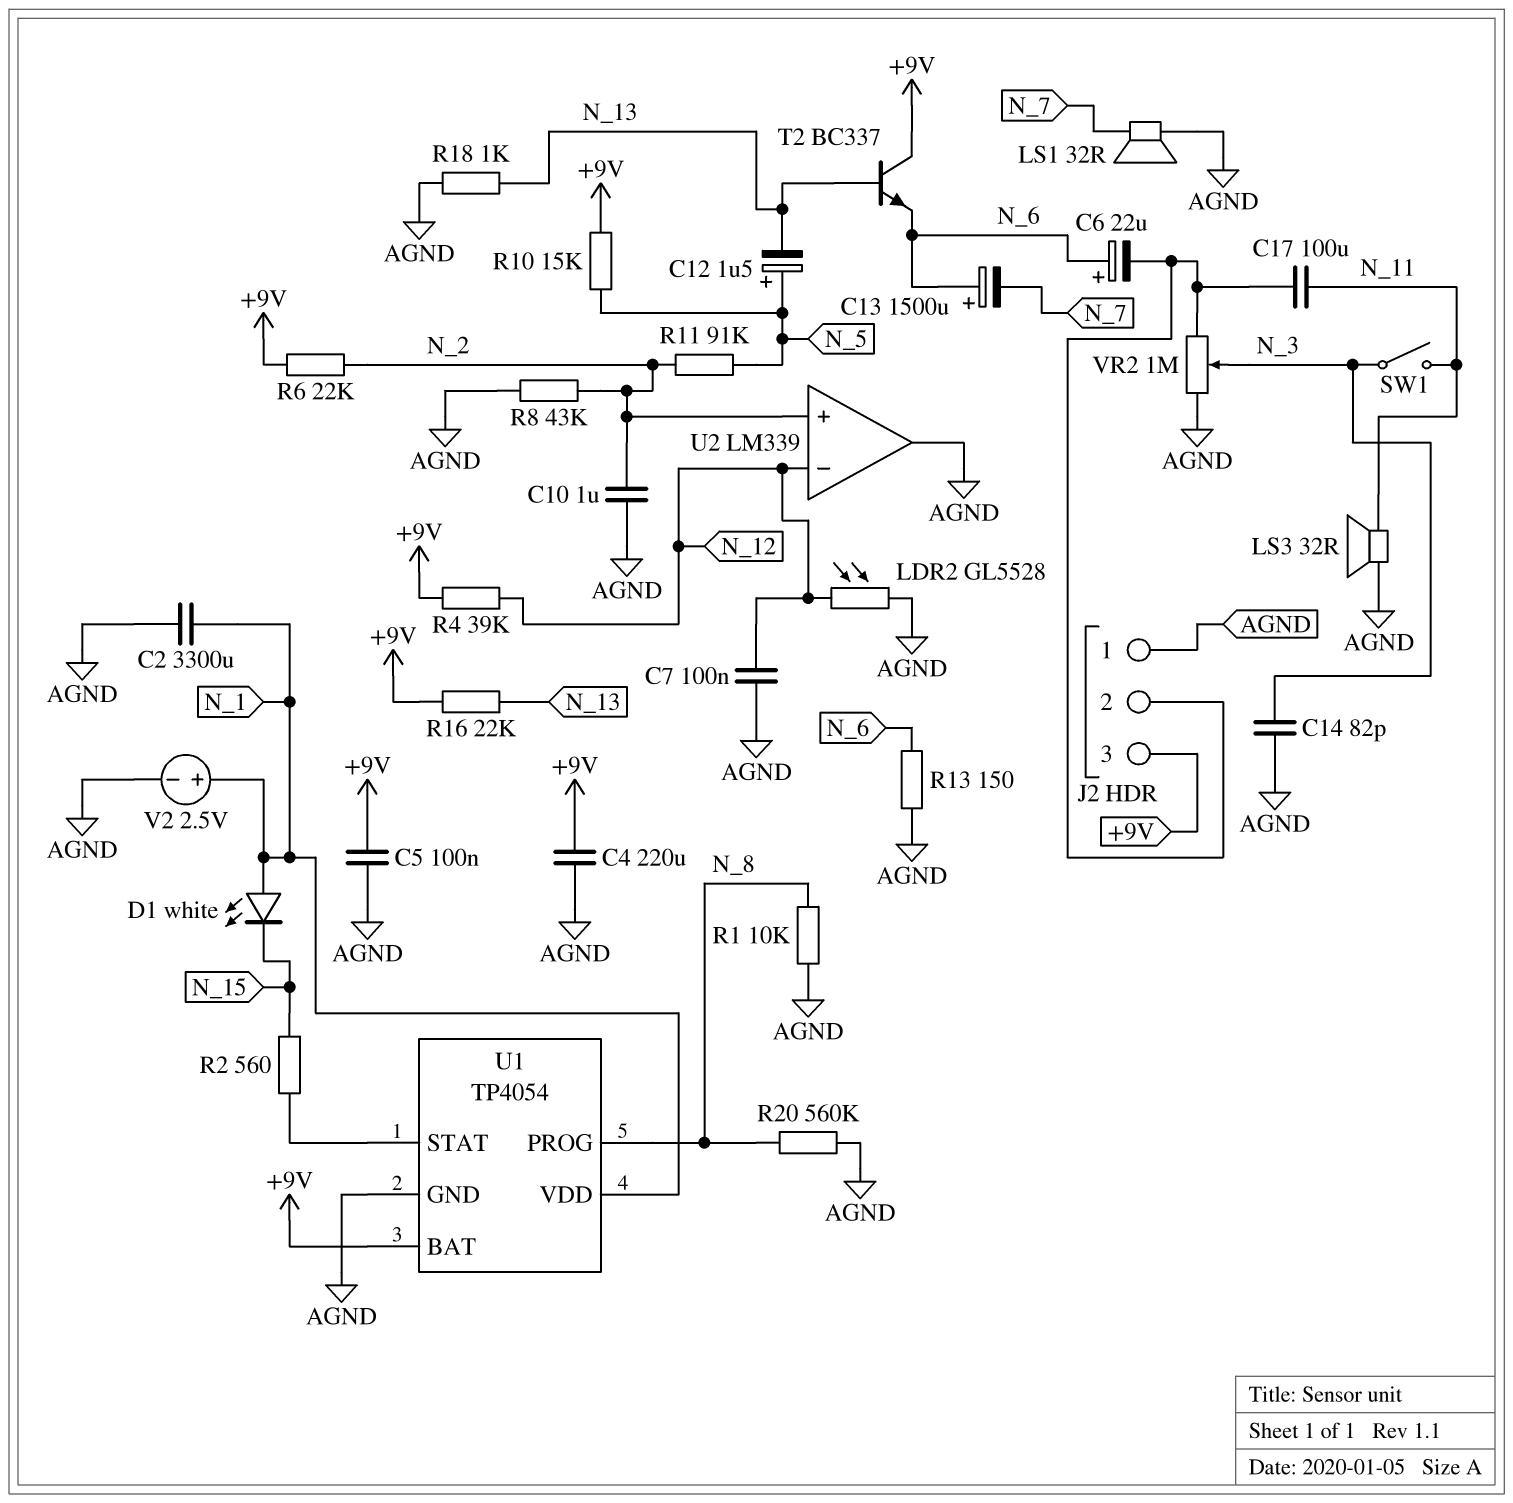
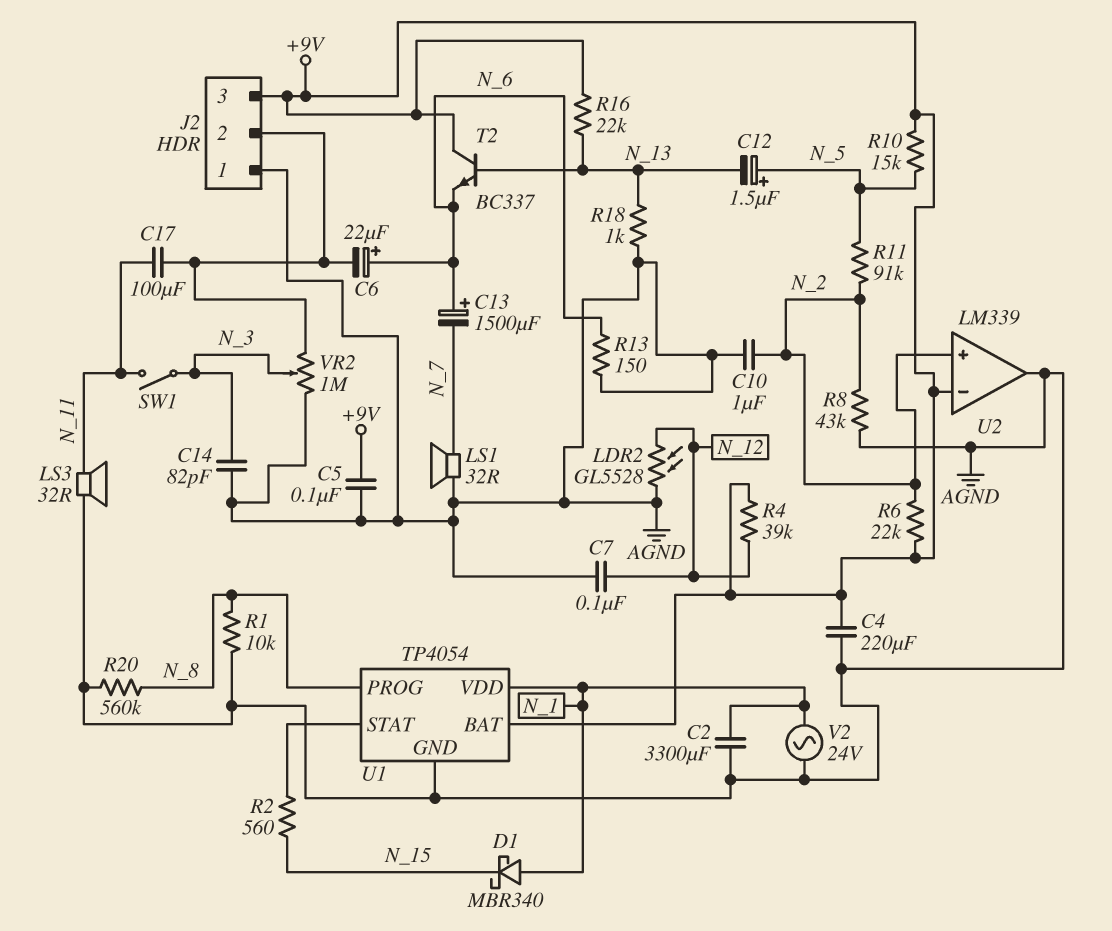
D1: LED white (A N_1, K N_15) -> schottky MBR340 (A N_1, K N_15)
U2 pin in-: N_12 -> +9V
V2: 2.5V (plus N_1, minus AGND) -> AC 24V (AGND, N_1)

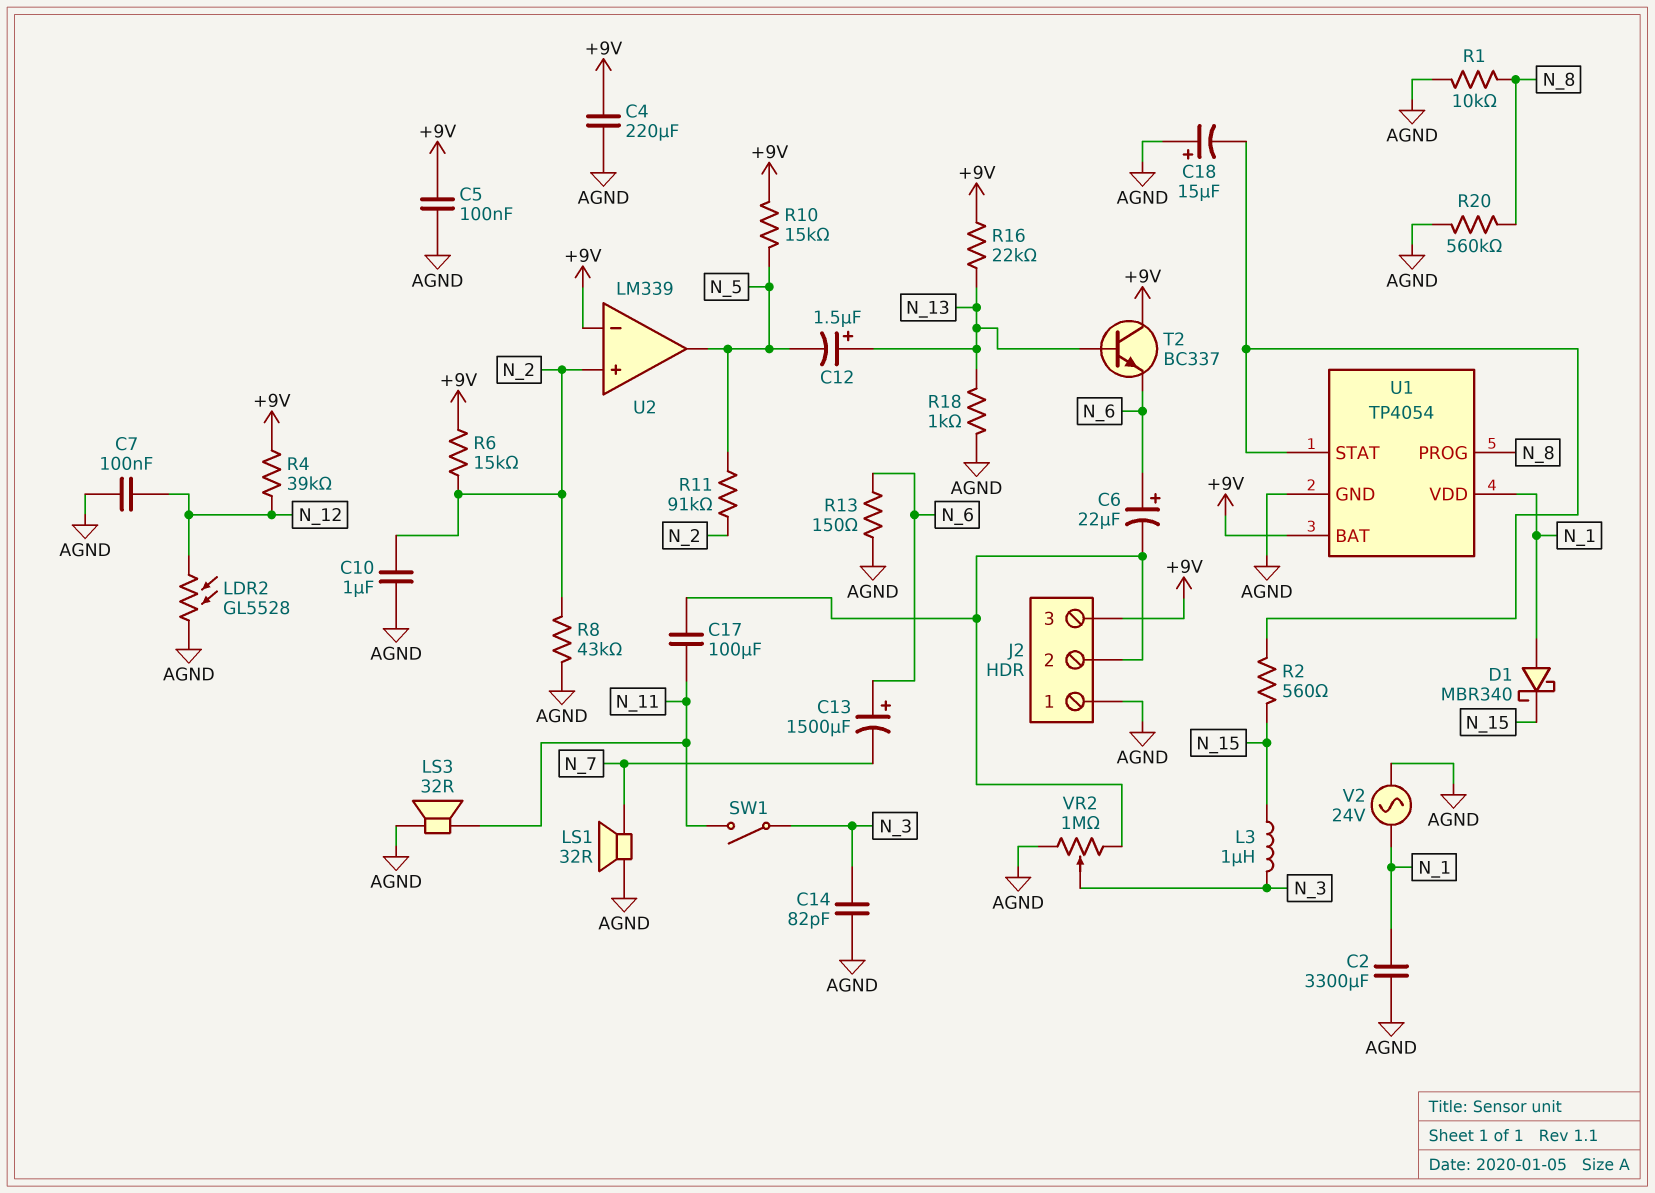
C12: 1.5uF (plus N_5, minus N_13) -> 1.5uF (plus N_13, minus N_5)
C18: none -> 15uF (plus AGND, minus U1/STAT)
L3: none -> 1uH (N_3, N_15)
R6: 22k (+9V, N_2) -> 15k (+9V, N_2)
U2 pin out: AGND -> N_5

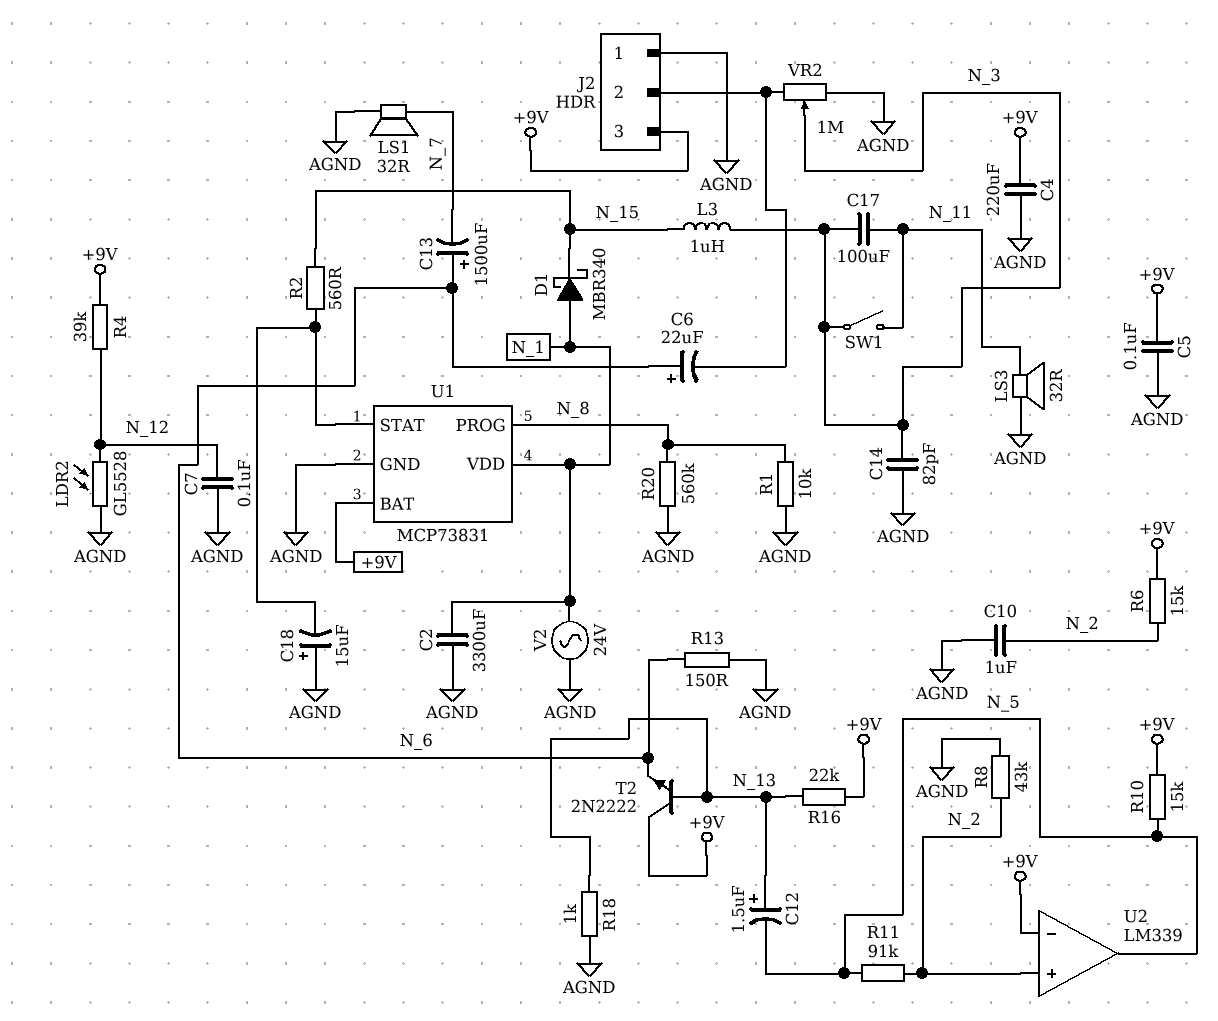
C17: 100uF (J2/2, N_11) -> 100uF (N_3, N_11)
T2: NPN BC337 (B N_13, C +9V, E N_6) -> NPN 2N2222 (B N_13, C +9V, E N_6)
U1: TP4054 -> MCP73831

